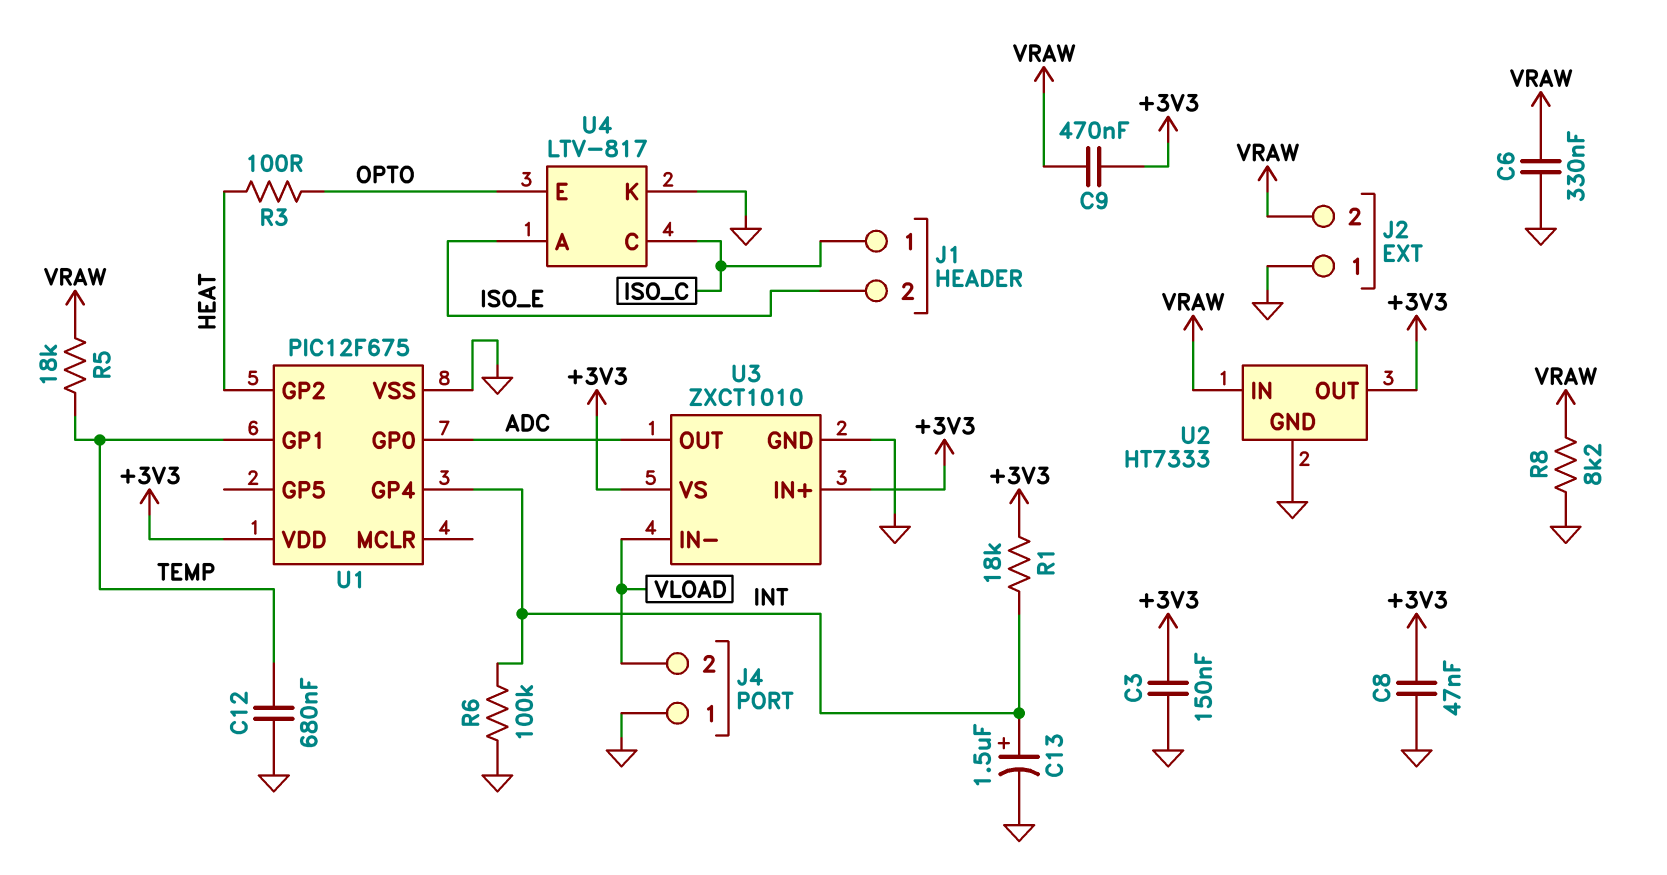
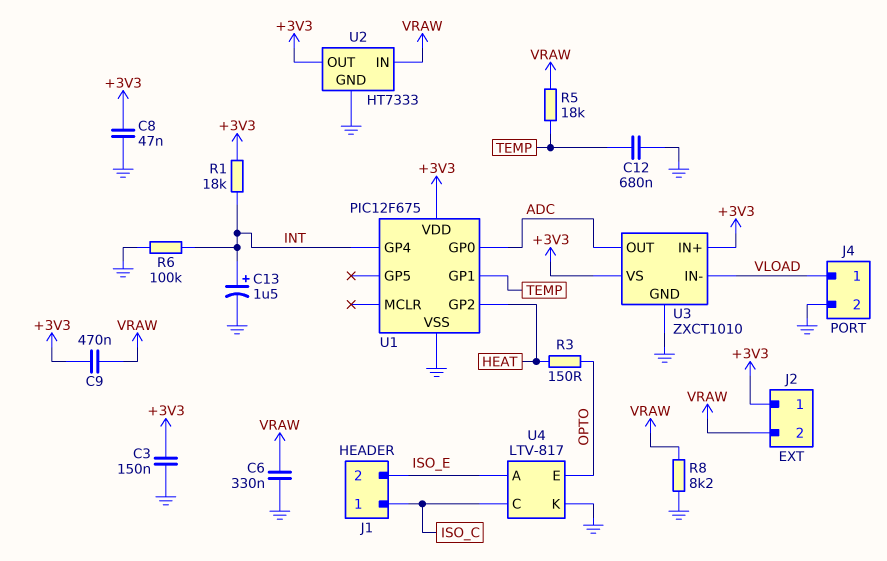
J2 pin 1: GND -> +3V3
J4 pin 1: GND -> VLOAD
J4 pin 2: VLOAD -> GND
R3: 100 (HEAT, OPTO) -> 150 (HEAT, OPTO)

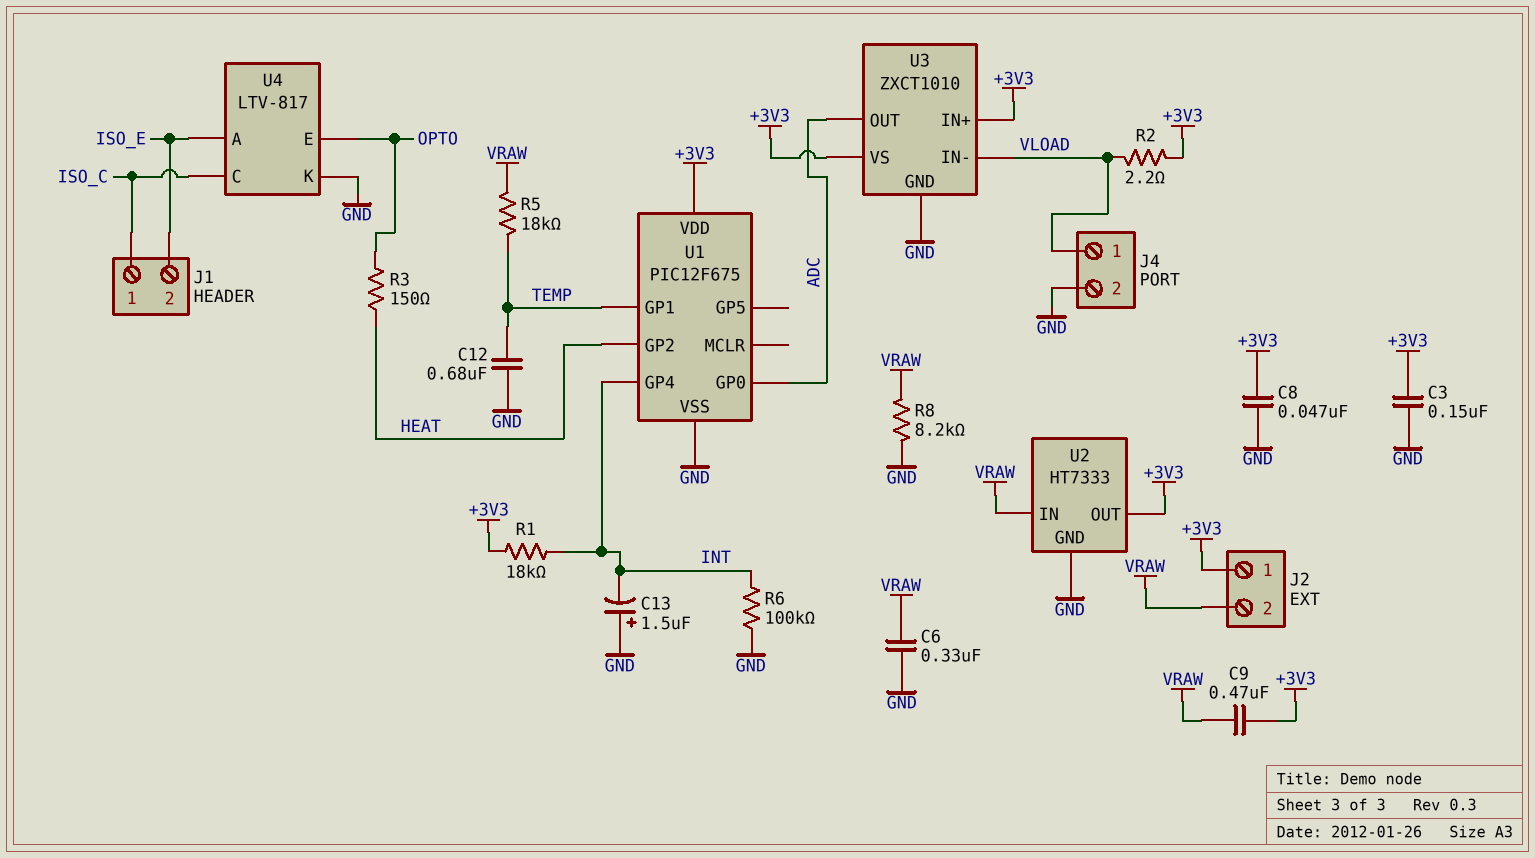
C13: 1.5uF (plus INT, minus GND) -> 1.5uF (plus GND, minus INT)
R2: none -> 2.2 (+3V3, VLOAD)

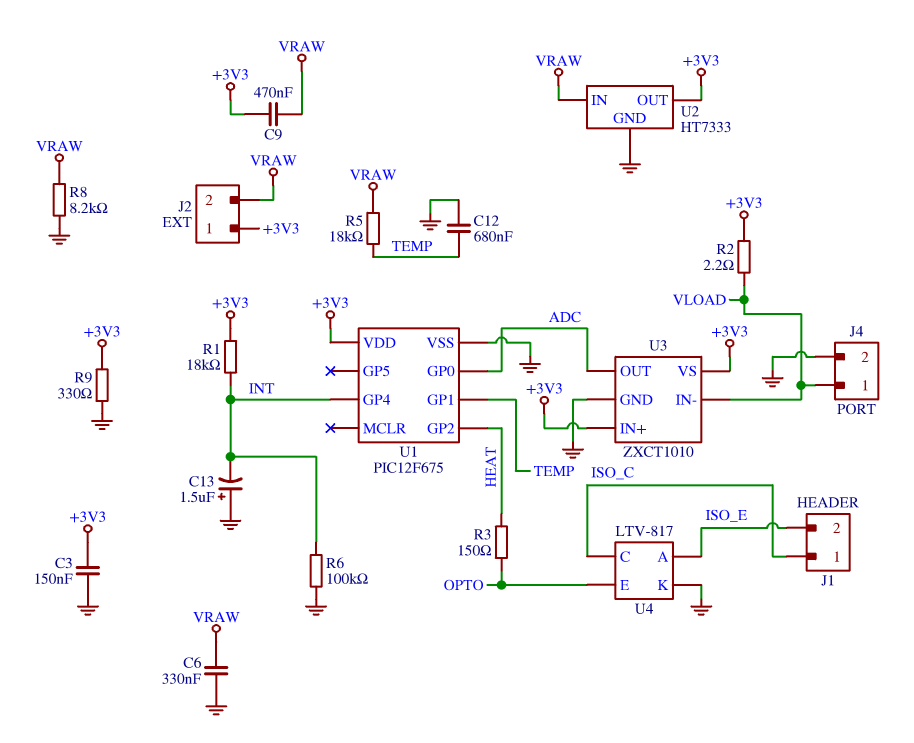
C8: 47nF (+3V3, GND) -> none
R9: none -> 330 (+3V3, GND)

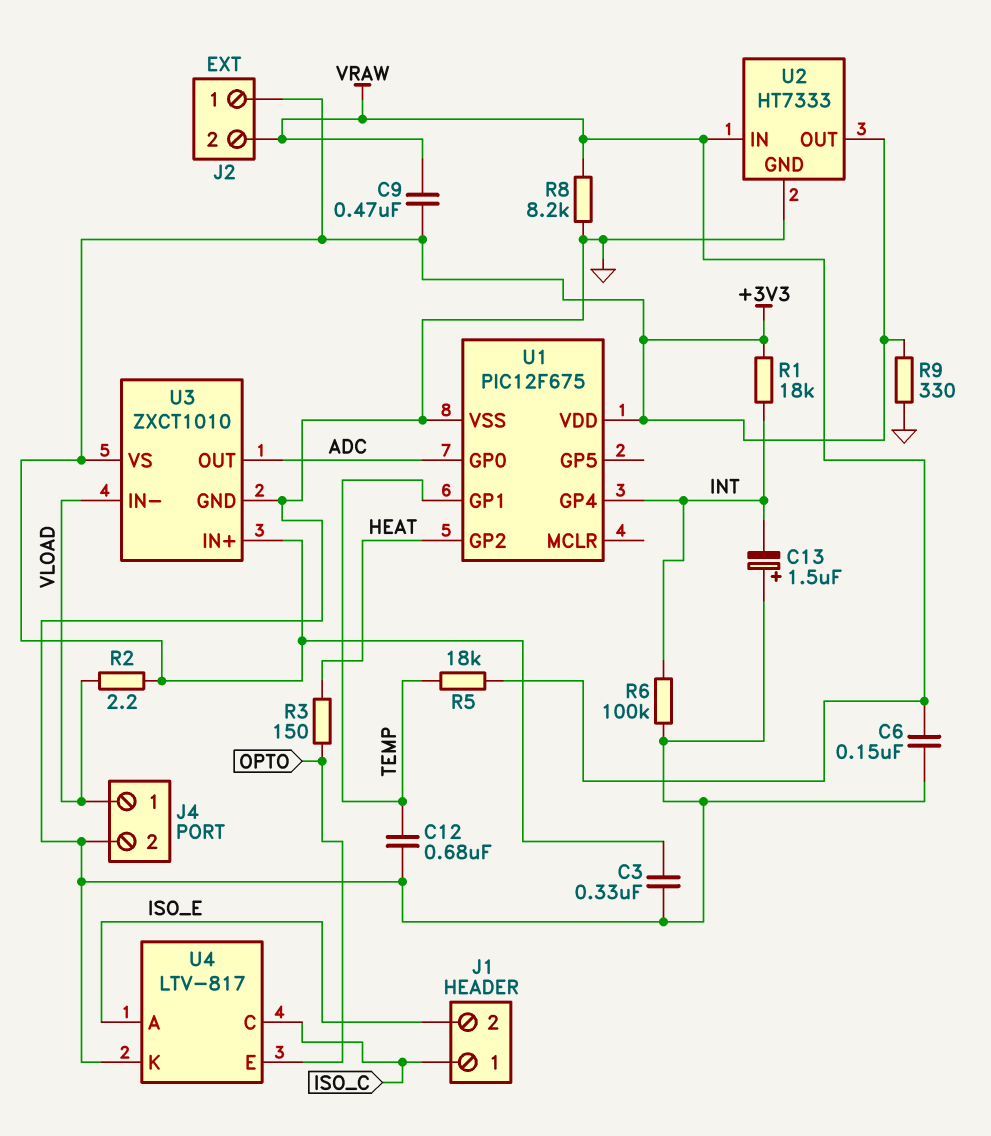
C3: 150nF (+3V3, GND) -> 330nF (+3V3, GND)
C6: 330nF (GND, VRAW) -> 150nF (GND, VRAW)

